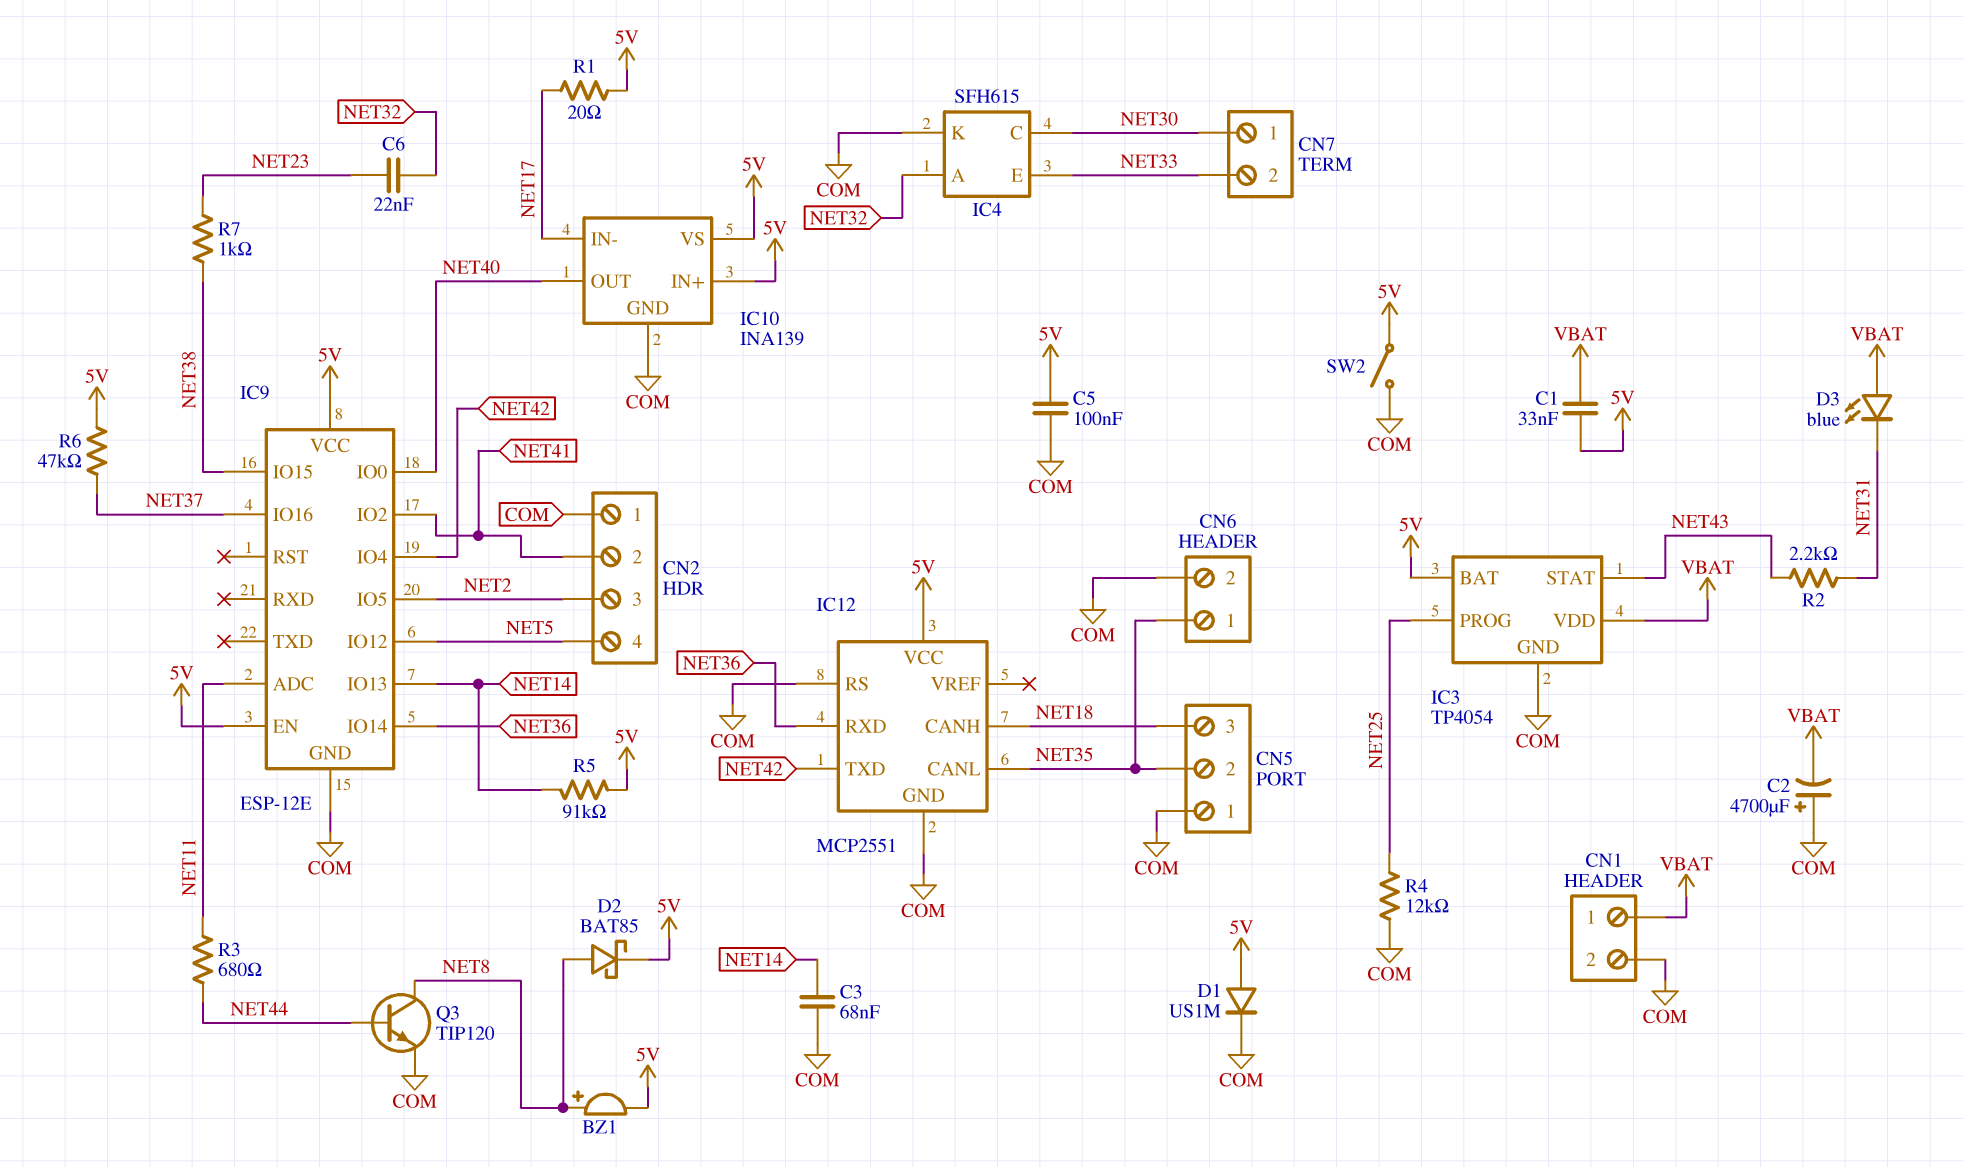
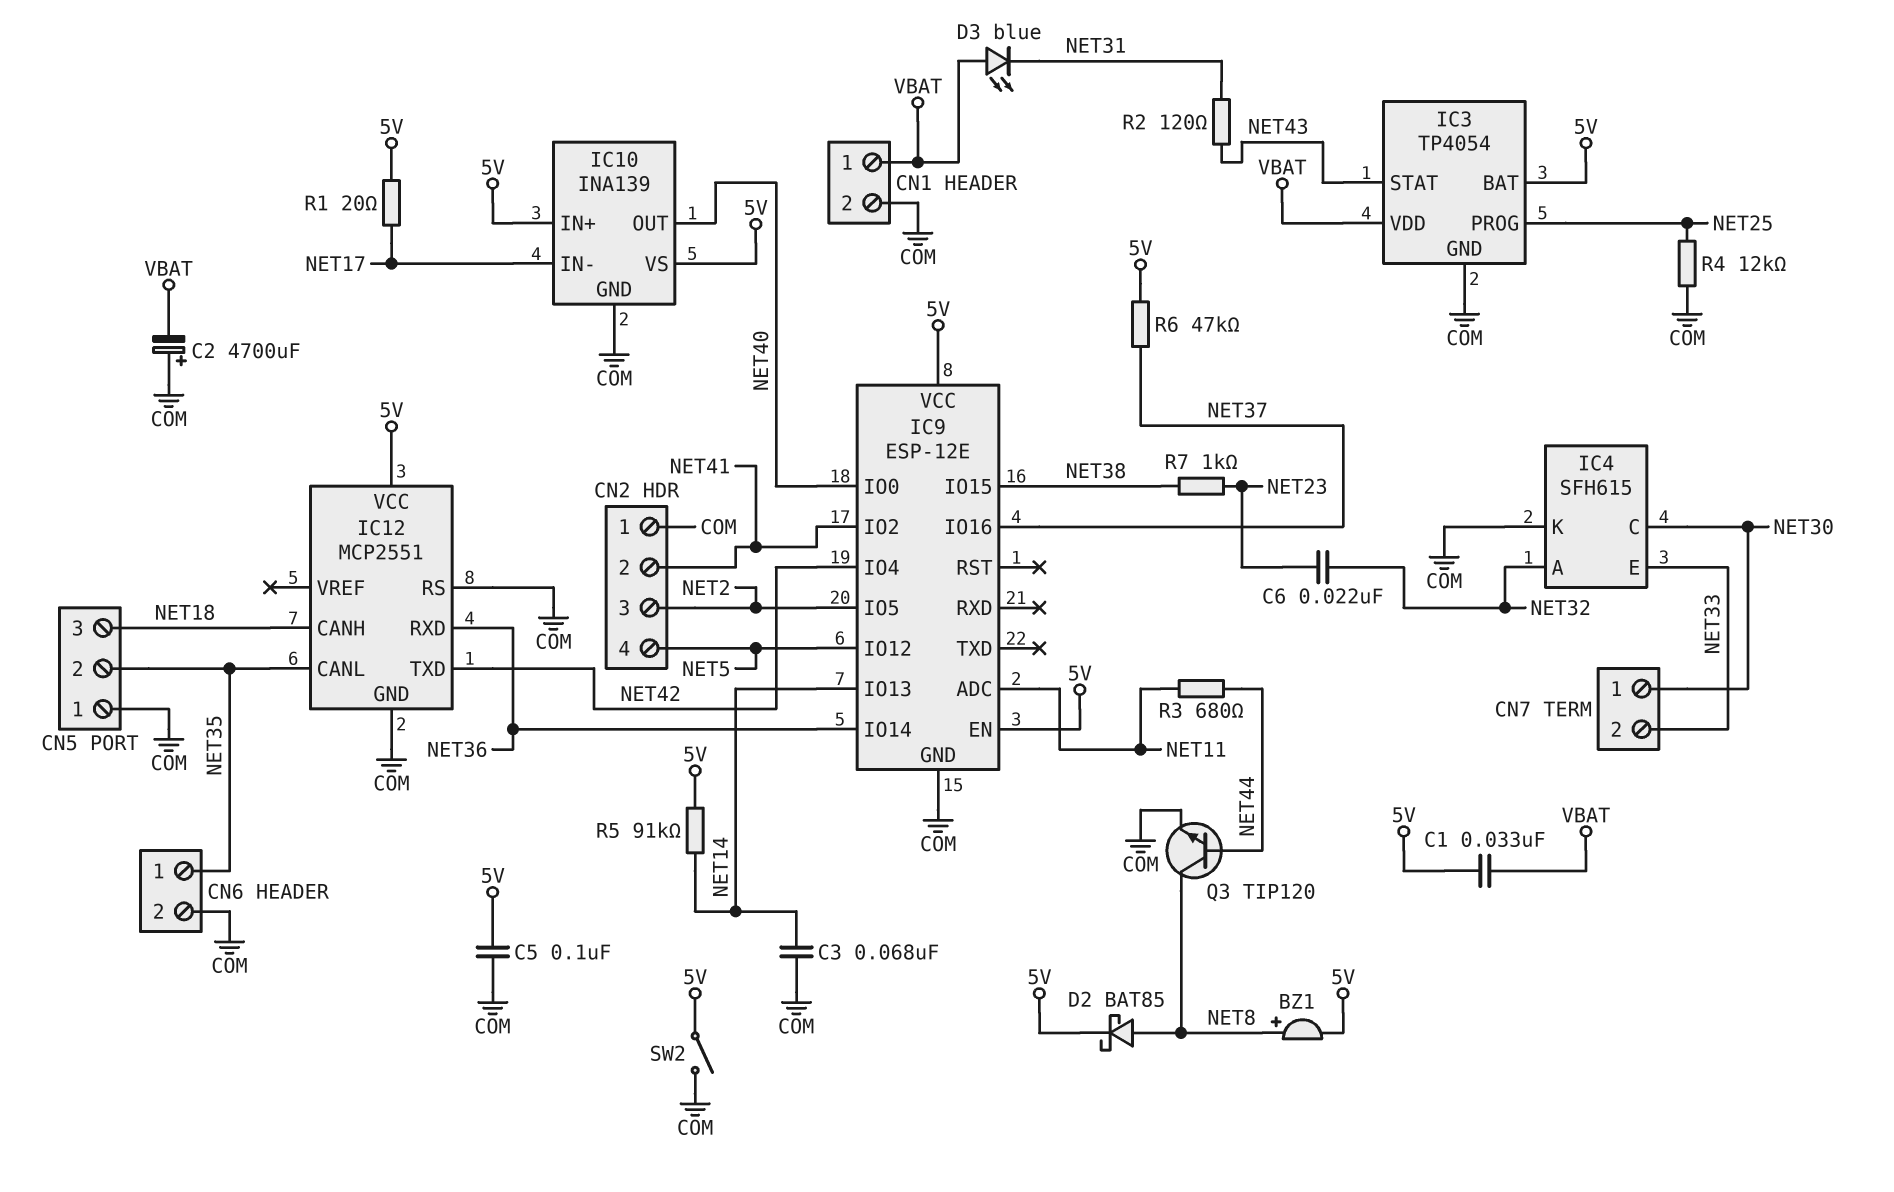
D1: diode US1M (A 5V, K COM) -> none
R2: 2.2k (NET31, NET43) -> 120 (NET31, NET43)

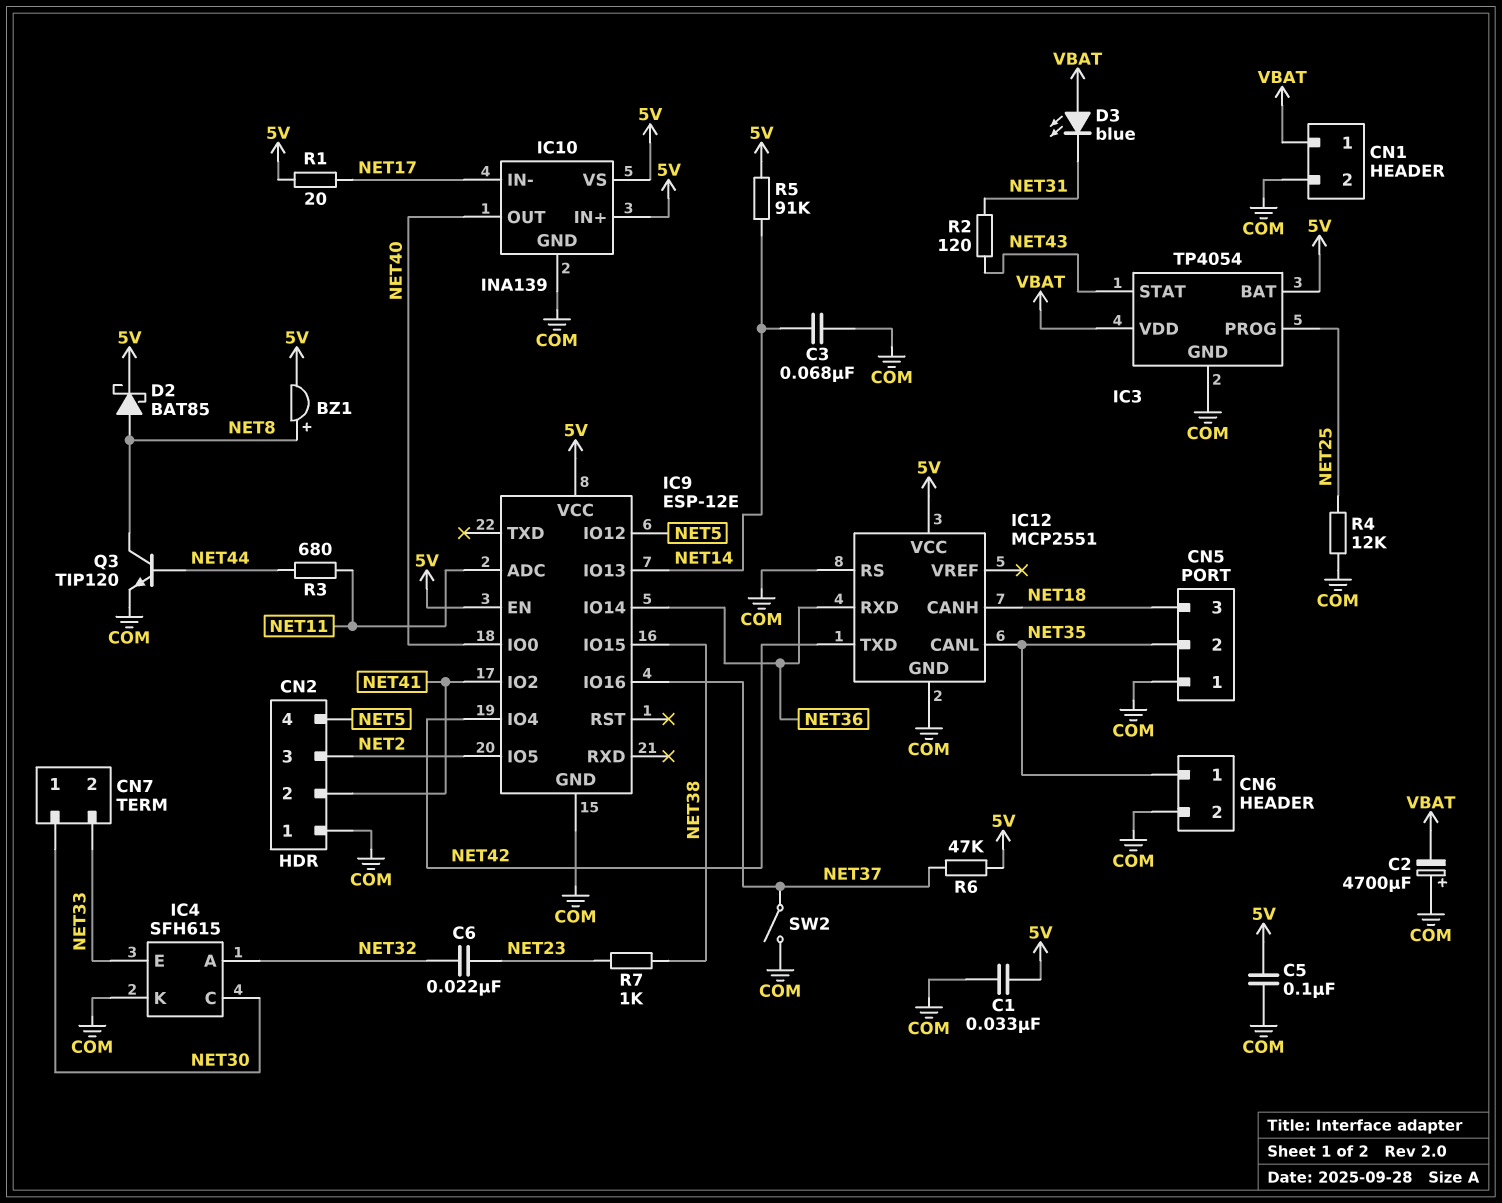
C1: 33nF (5V, VBAT) -> 33nF (5V, COM)
SW2: switch (5V, COM) -> switch (COM, NET37)

